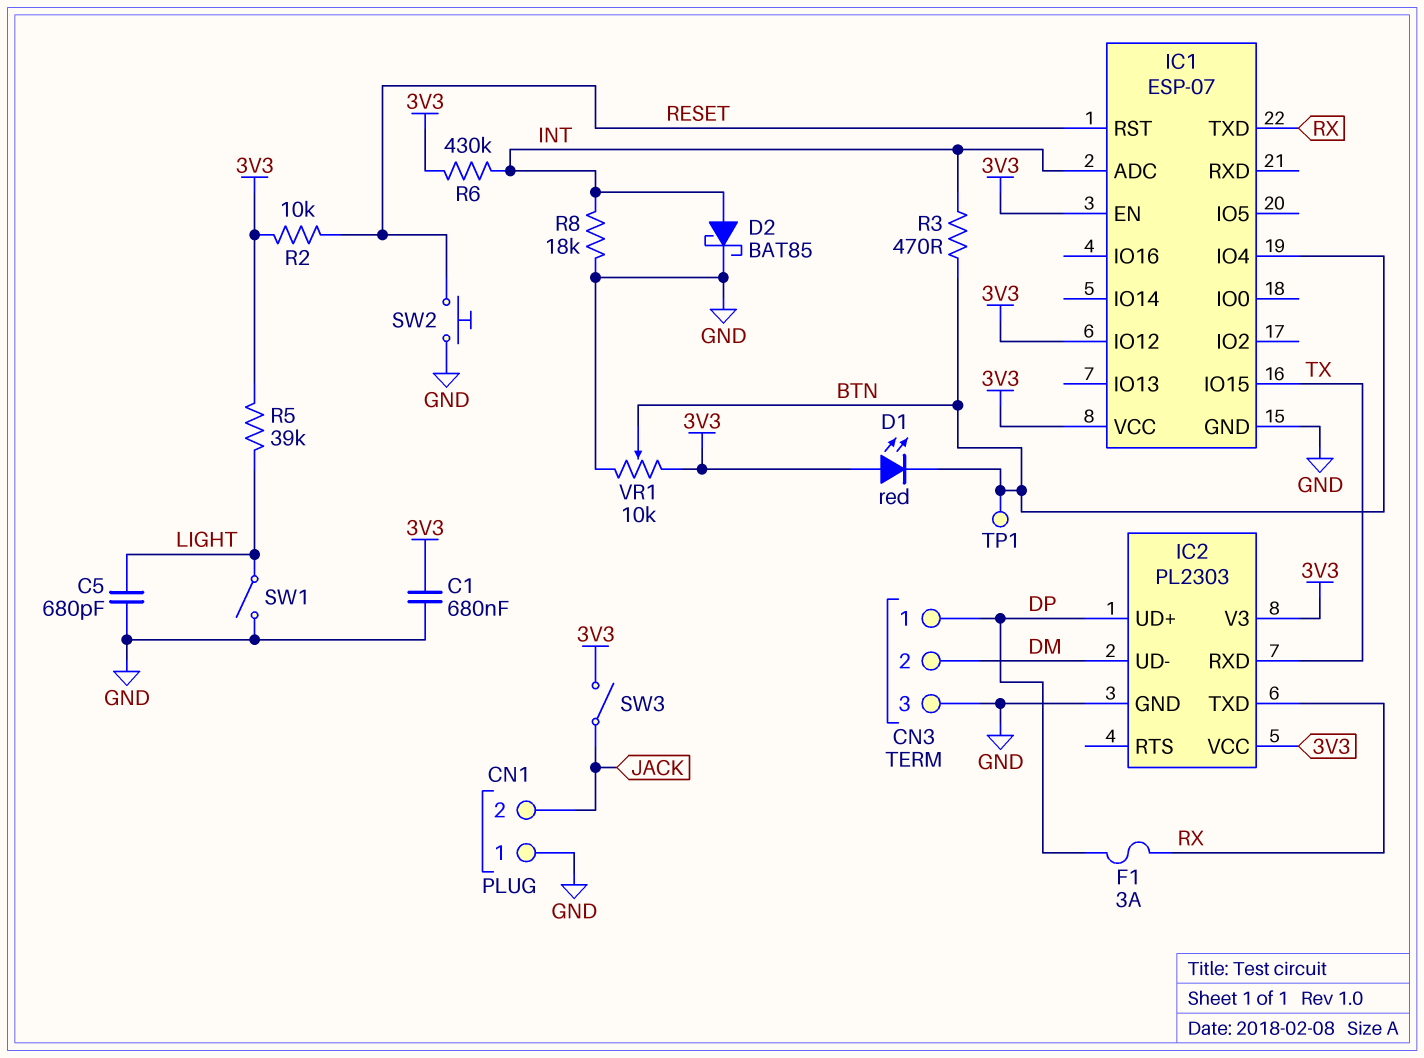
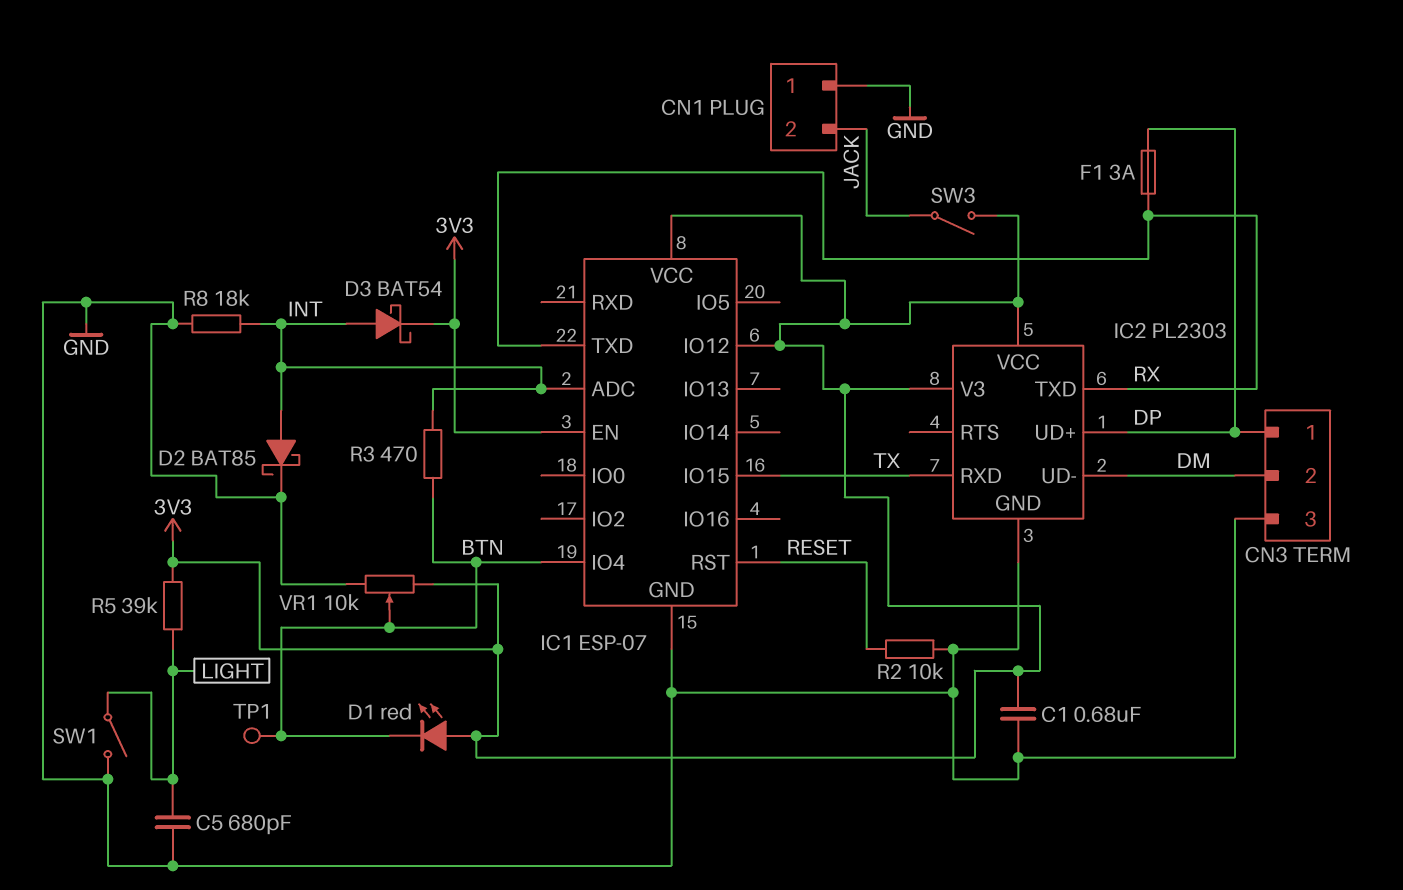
D3: none -> schottky BAT54 (A INT, K 3V3)
R2: 10k (3V3, RESET) -> 10k (GND, RESET)
R6: 430k (3V3, INT) -> none
SW2: button (GND, RESET) -> none

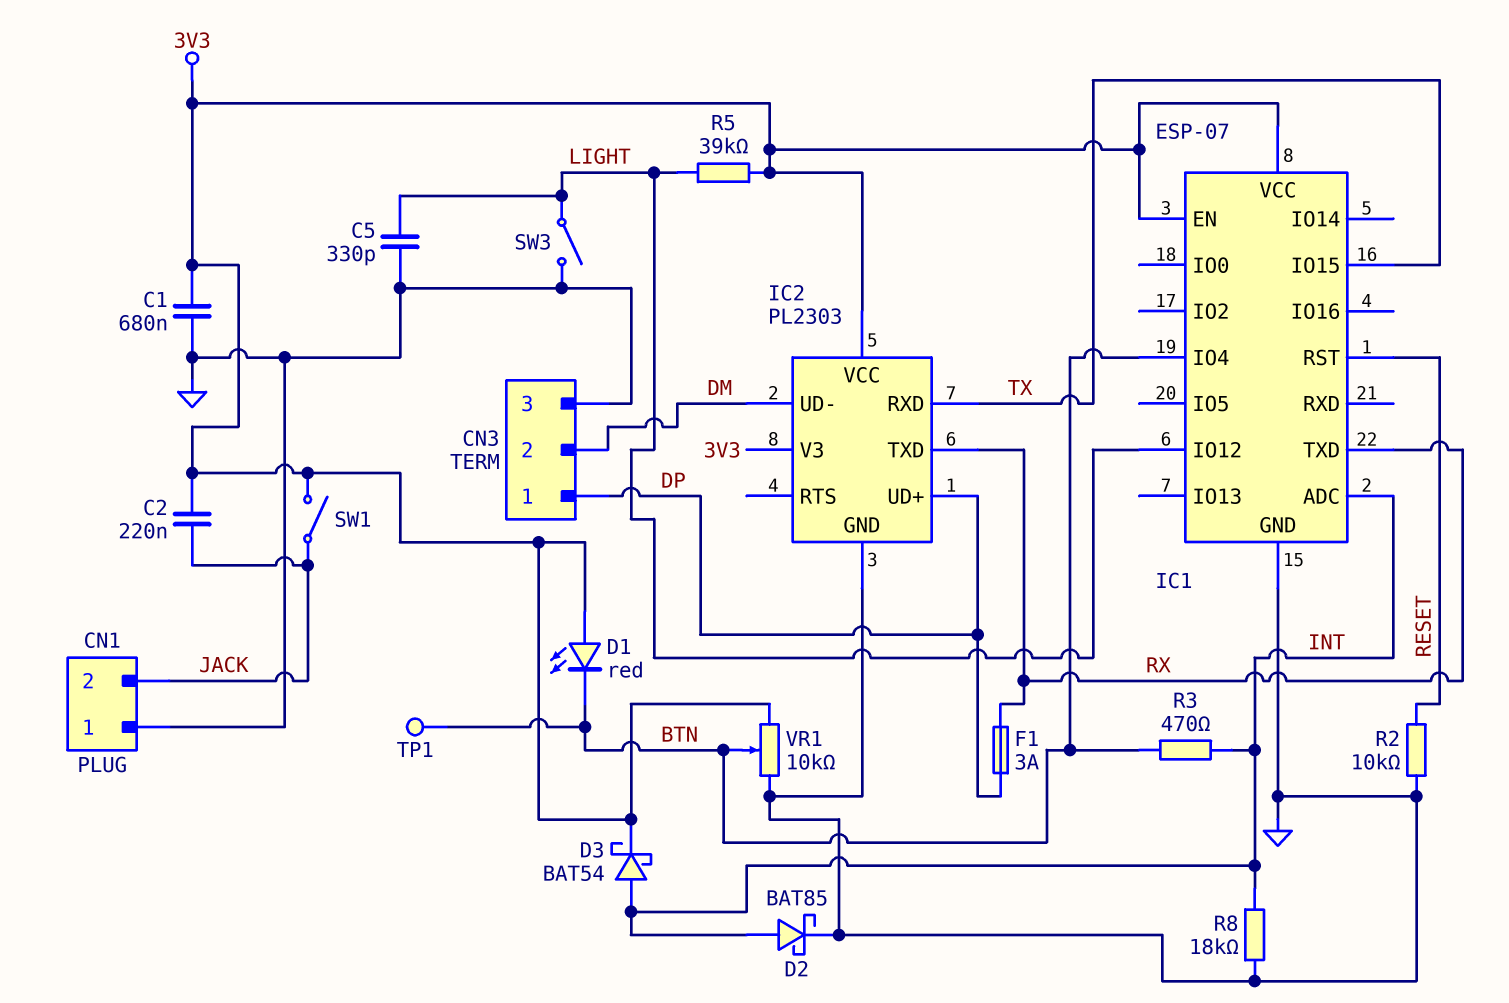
C2: none -> 220nF (3V3, JACK)
C5: 680pF (GND, LIGHT) -> 330pF (GND, LIGHT)
IC1 pin IO12: 3V3 -> LIGHT
SW1: switch (GND, LIGHT) -> switch (3V3, JACK)
SW3: switch (3V3, JACK) -> switch (GND, LIGHT)

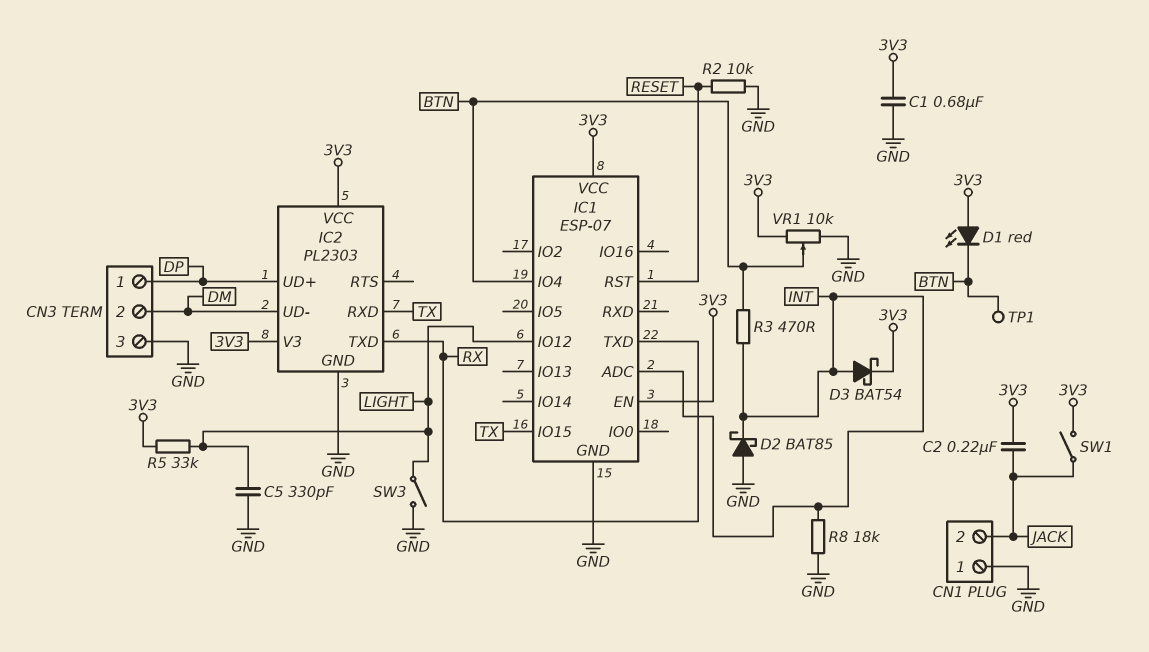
D2: schottky BAT85 (A INT, K GND) -> schottky BAT85 (A GND, K INT)
F1: 3A (DP, RX) -> none
R5: 39k (3V3, LIGHT) -> 33k (3V3, LIGHT)

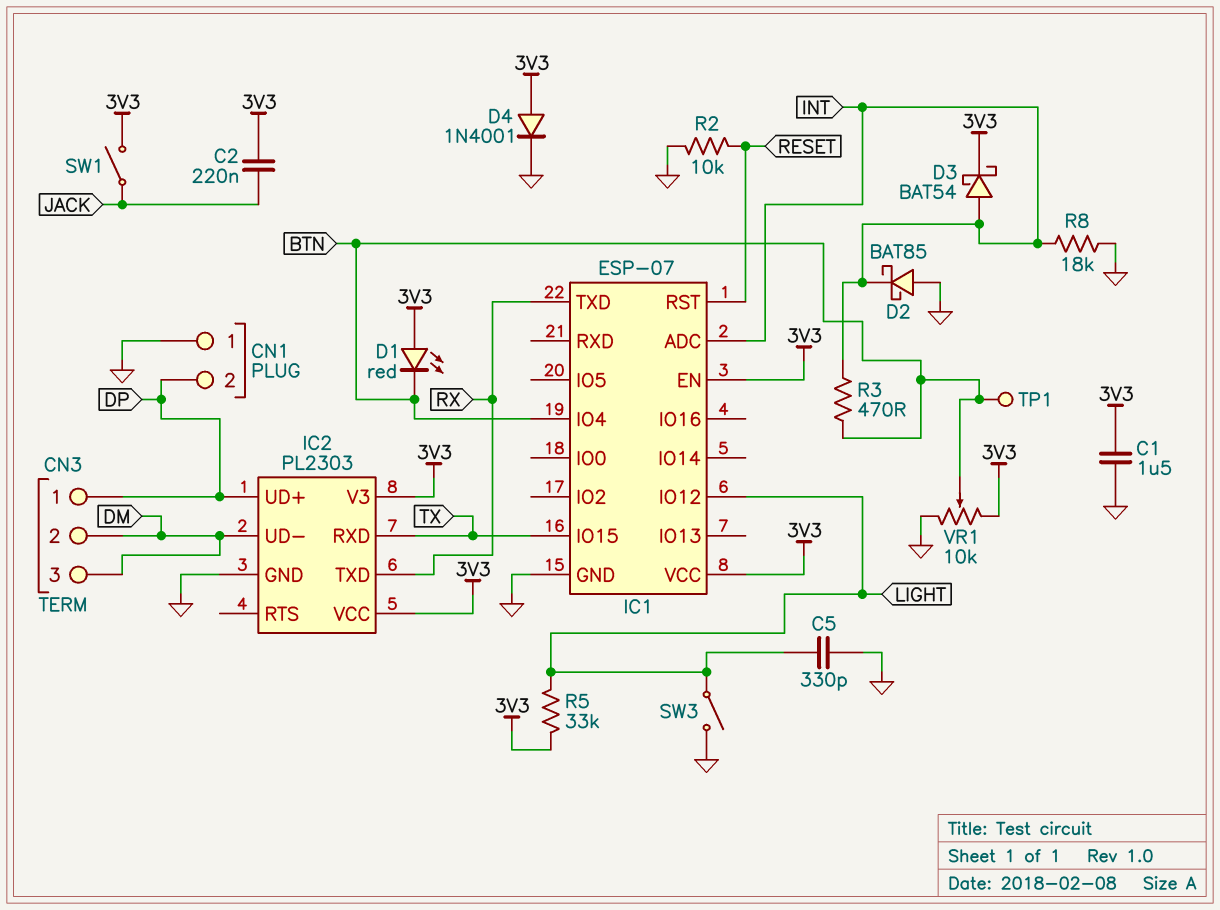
C1: 680nF (3V3, GND) -> 1.5uF (3V3, GND)
CN1 pin 2: JACK -> DP
CN3 pin 3: GND -> DM
D4: none -> diode 1N4001 (A 3V3, K GND)

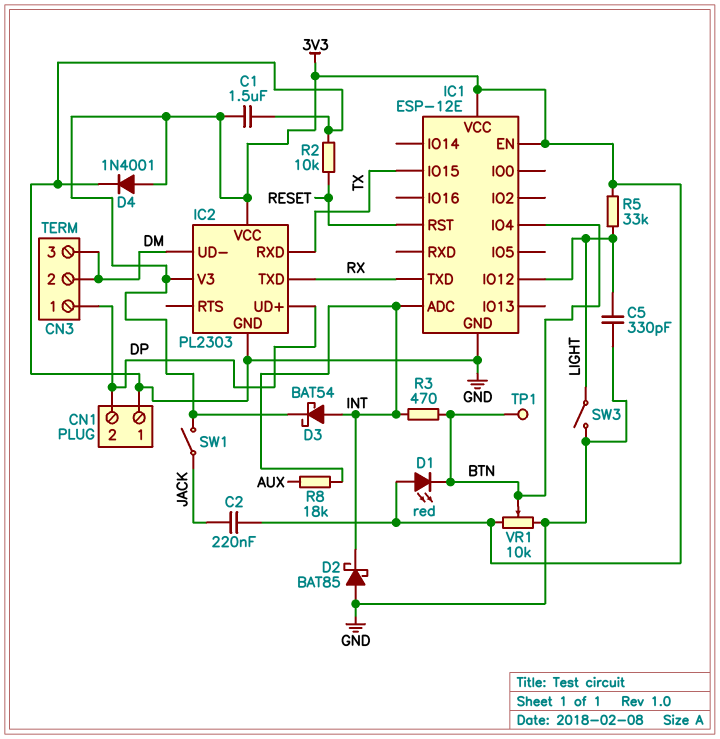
IC1: ESP-07 -> ESP-12E
R8: 18k (GND, INT) -> 18k (AUX, INT)

